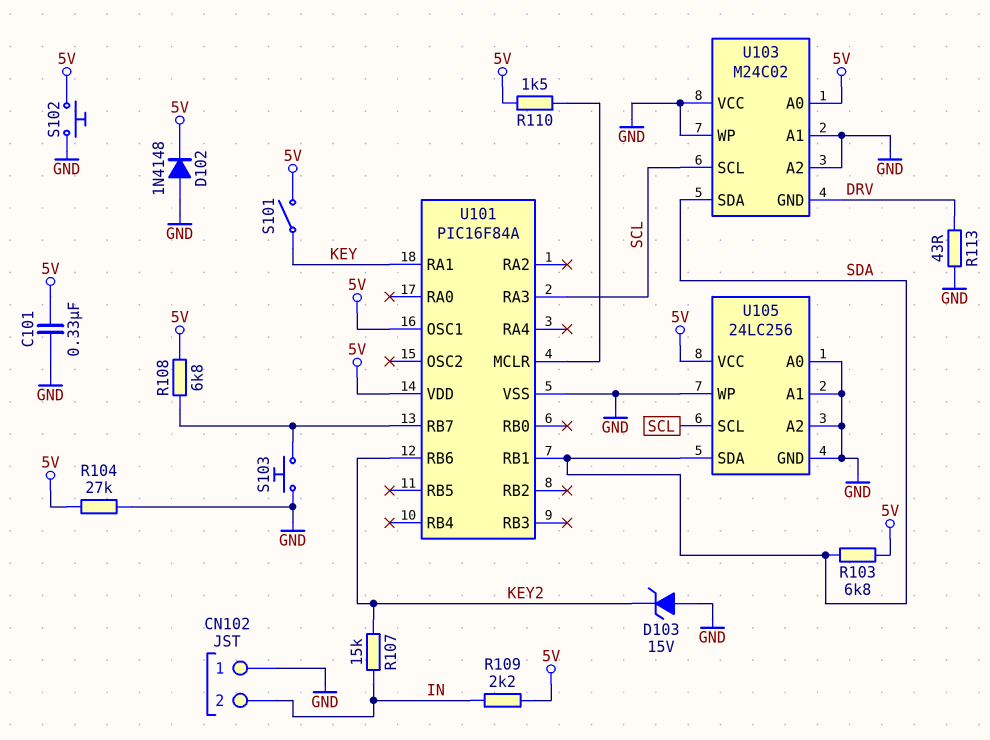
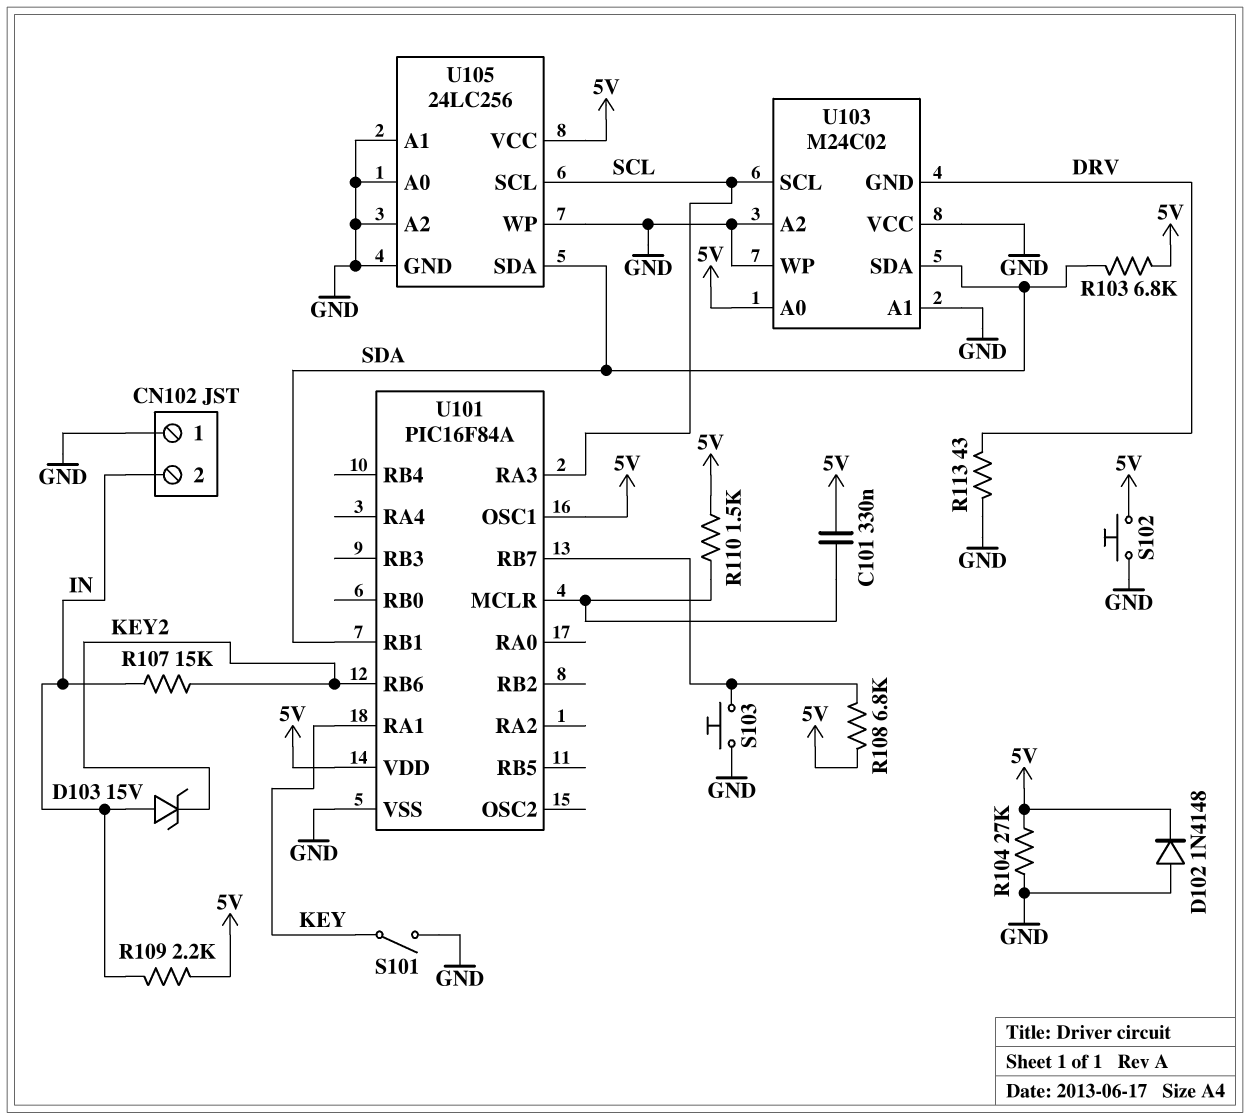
C101: 330nF (5V, GND) -> 330nF (5V, U101/MCLR)
D103: zener 15V (A GND, K KEY2) -> zener 15V (A IN, K KEY2)
S101: switch (5V, KEY) -> switch (GND, KEY)

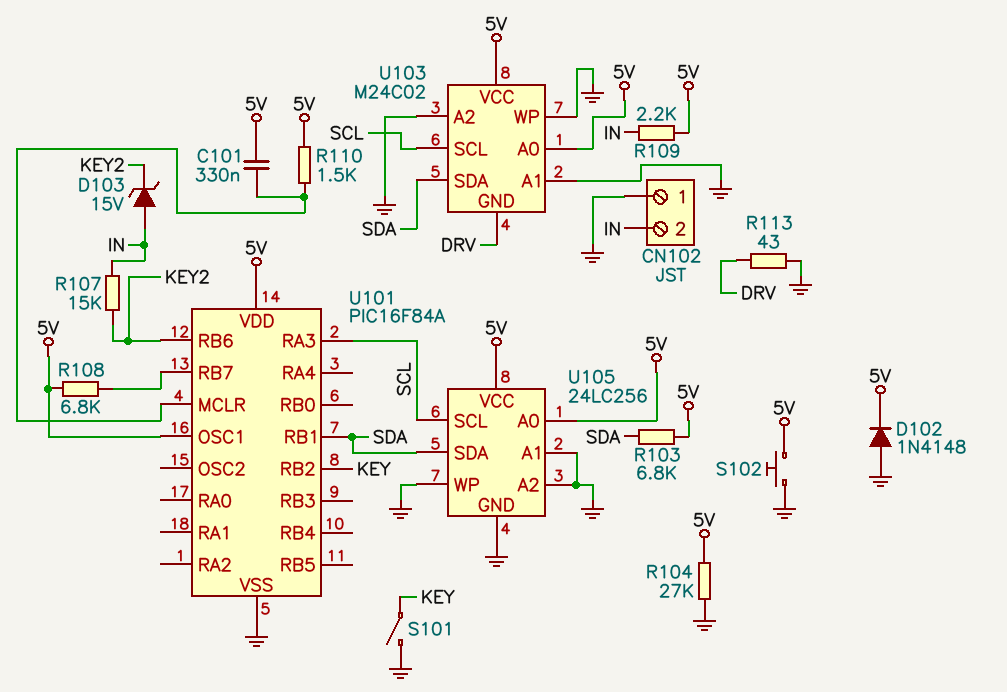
S103: button (GND, U101/RB7) -> none
U101 pin RA1: KEY -> none
U101 pin RB2: none -> KEY
U103 pin VCC: GND -> 5V
U105 pin A0: GND -> 5V

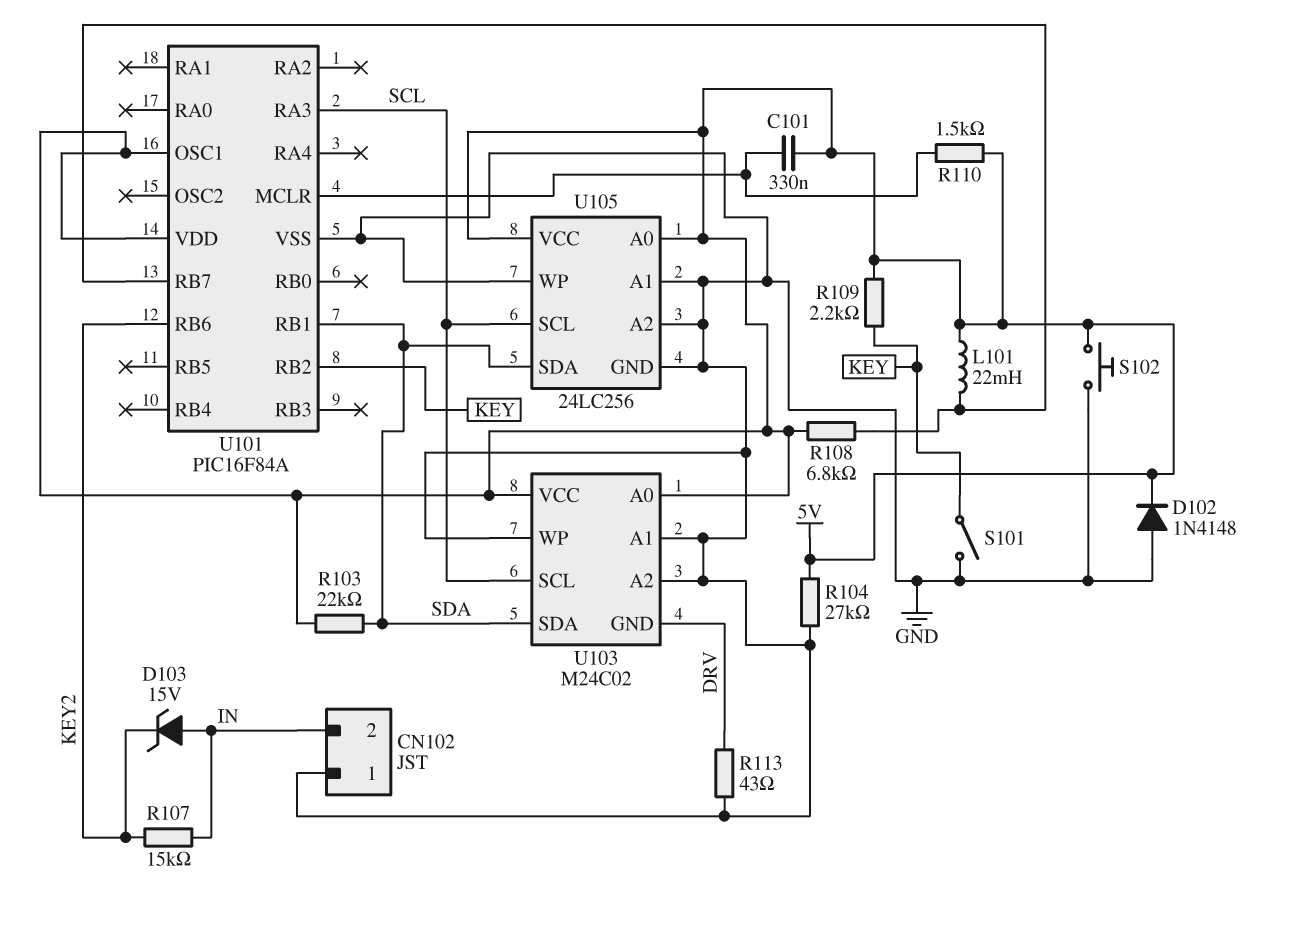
L101: none -> 22mH (5V, U101/RB7)
R103: 6.8k (5V, SDA) -> 22k (5V, SDA)
R109: 2.2k (5V, IN) -> 2.2k (5V, KEY)

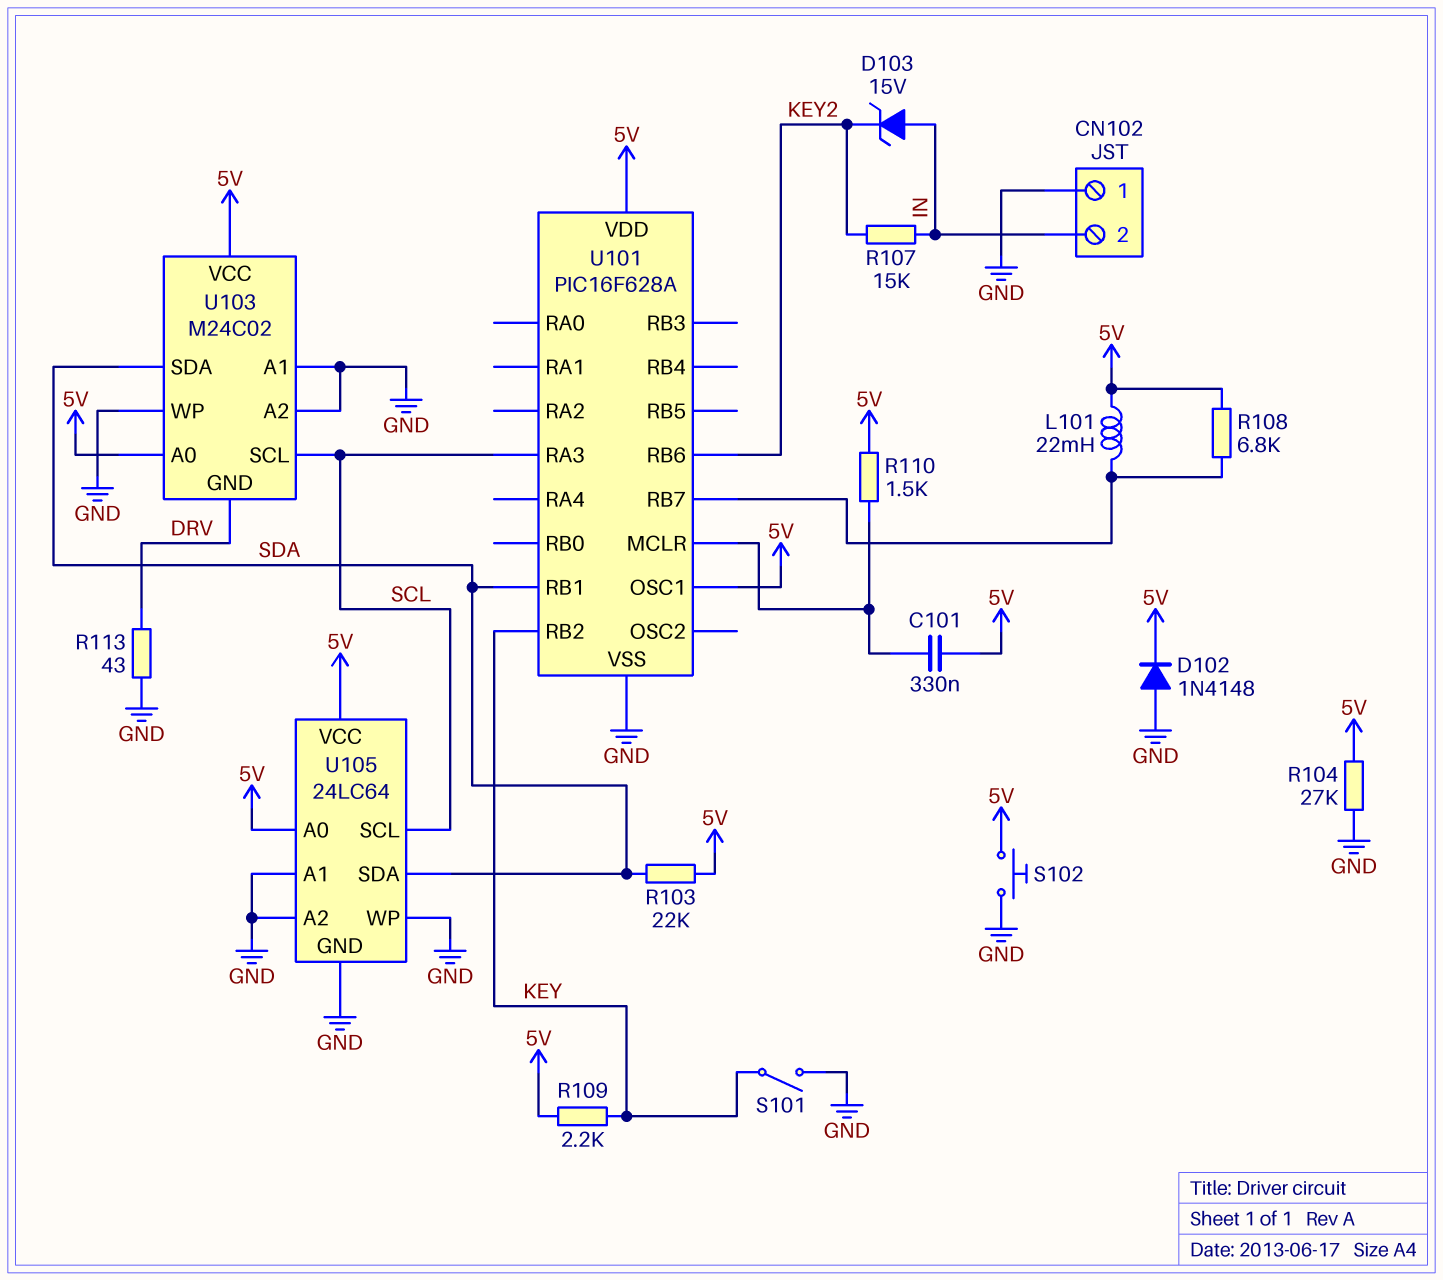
U101: PIC16F84A -> PIC16F628A
U105: 24LC256 -> 24LC64

